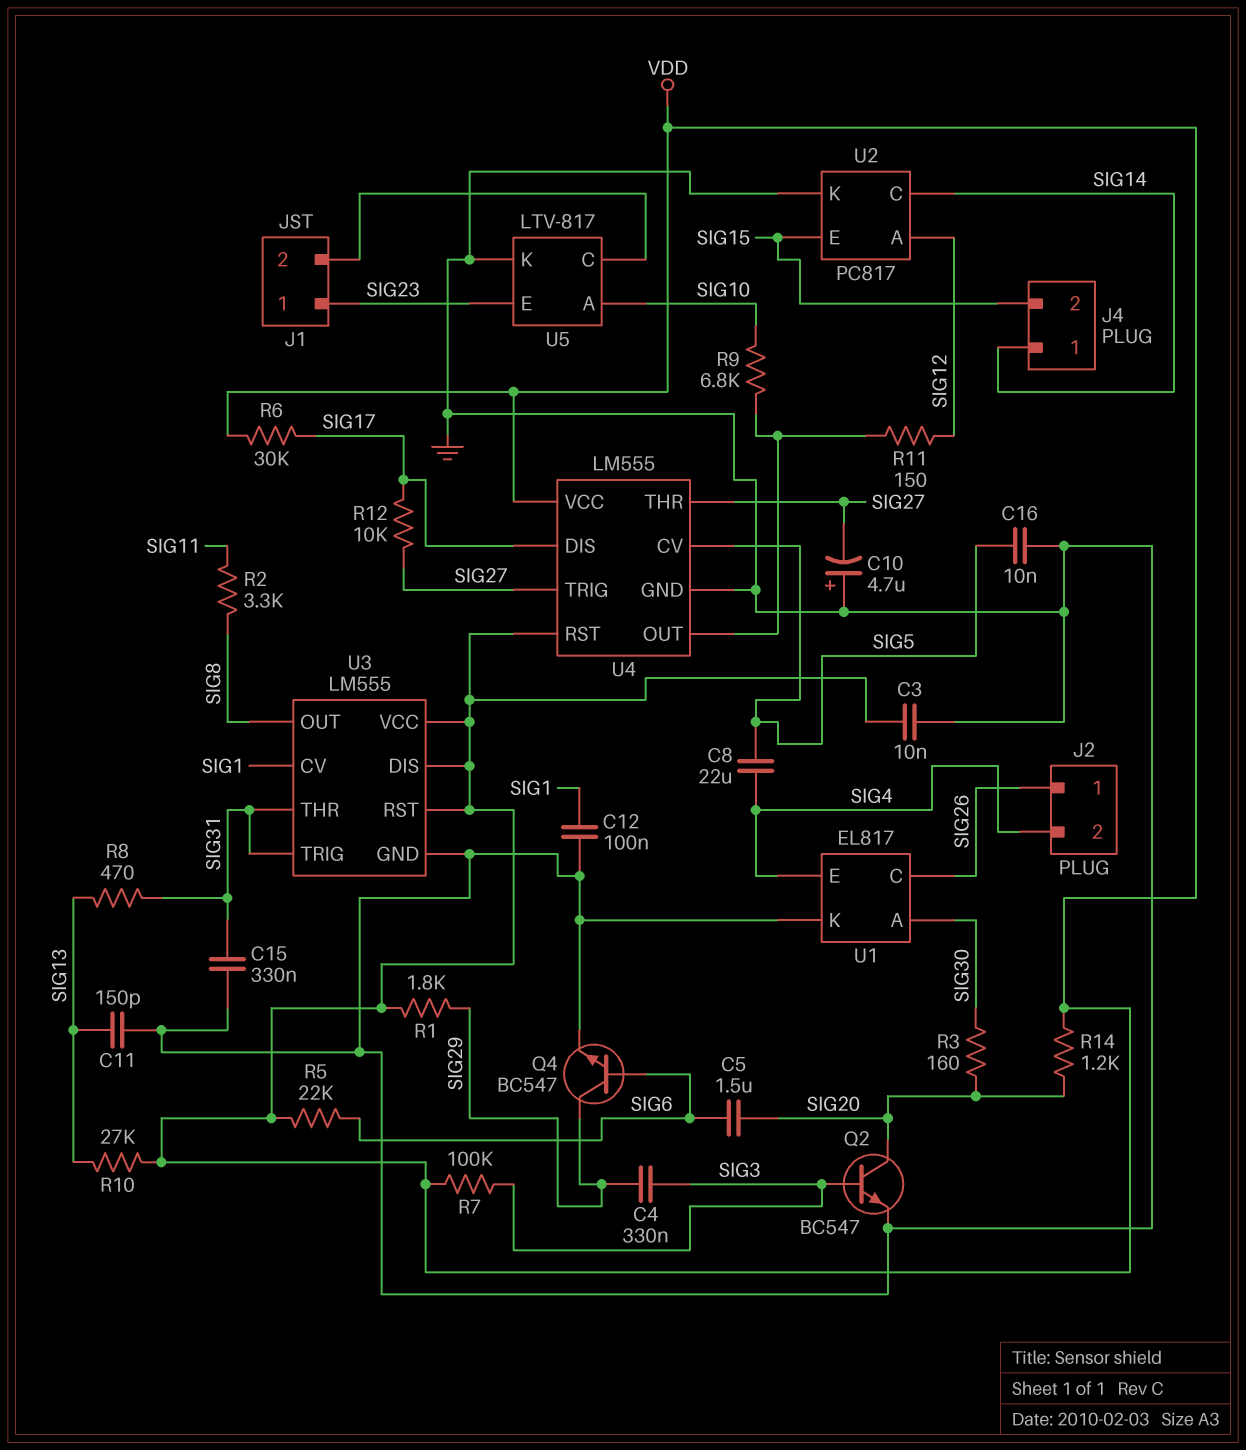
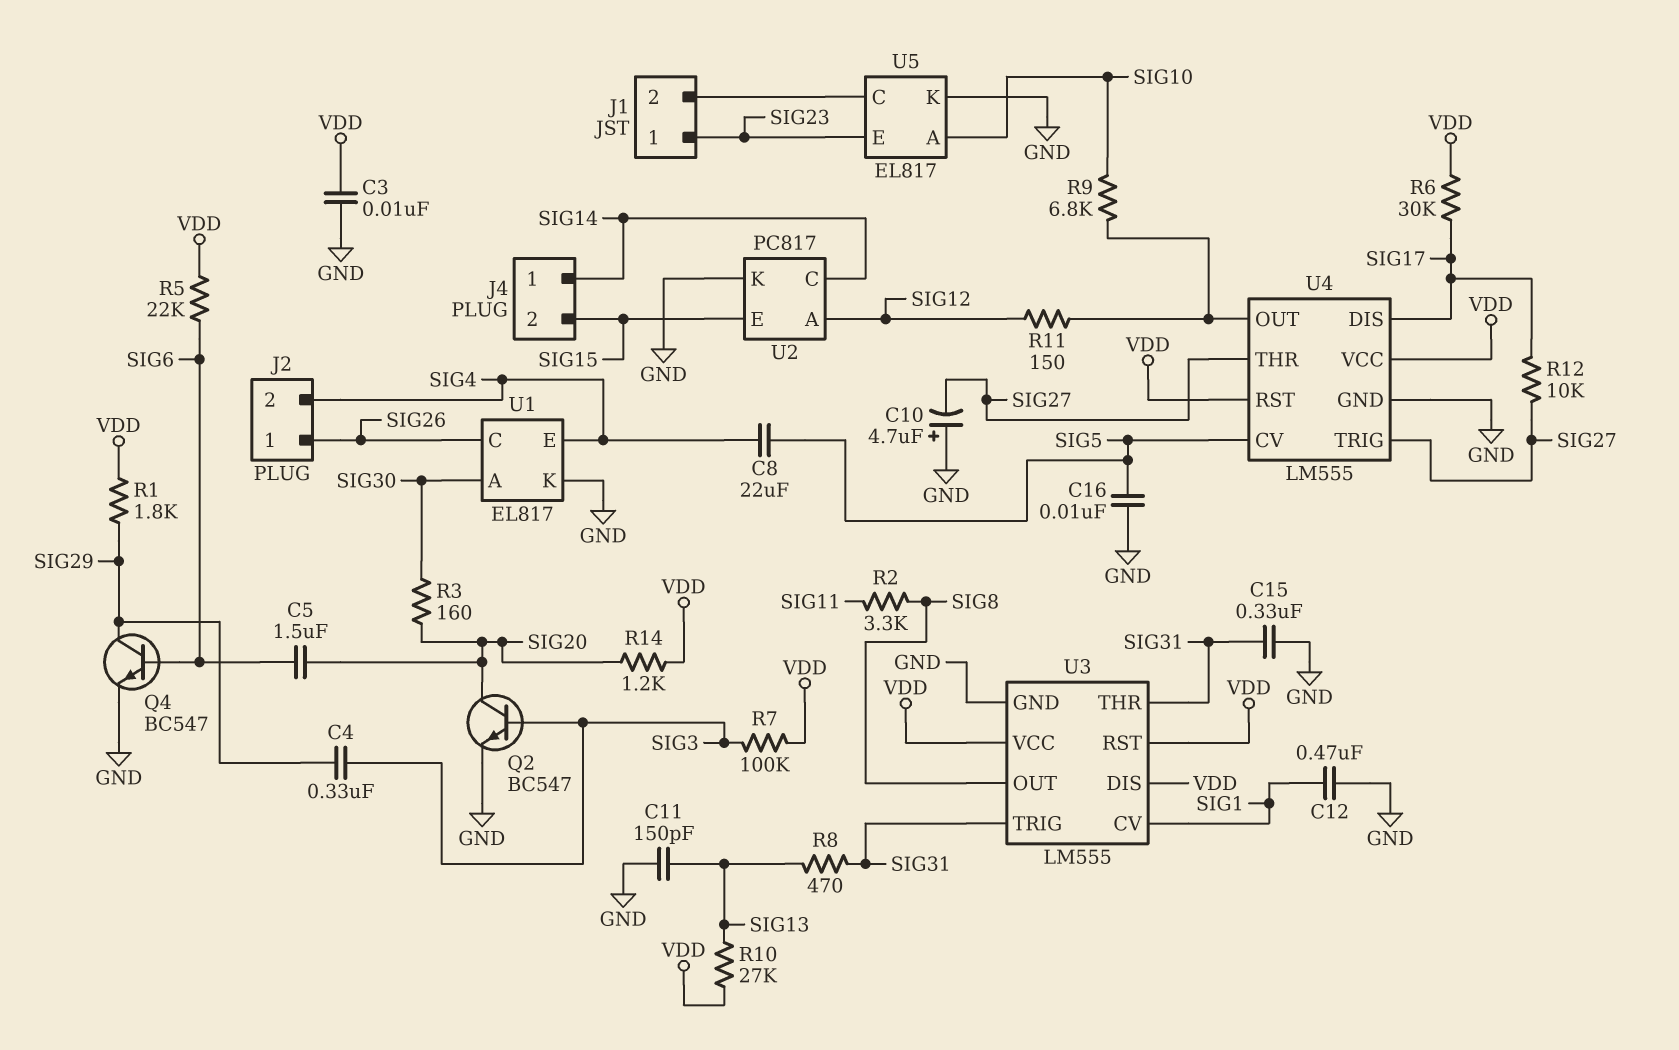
C12: 100nF (GND, SIG1) -> 470nF (GND, SIG1)
U5: LTV-817 -> EL817

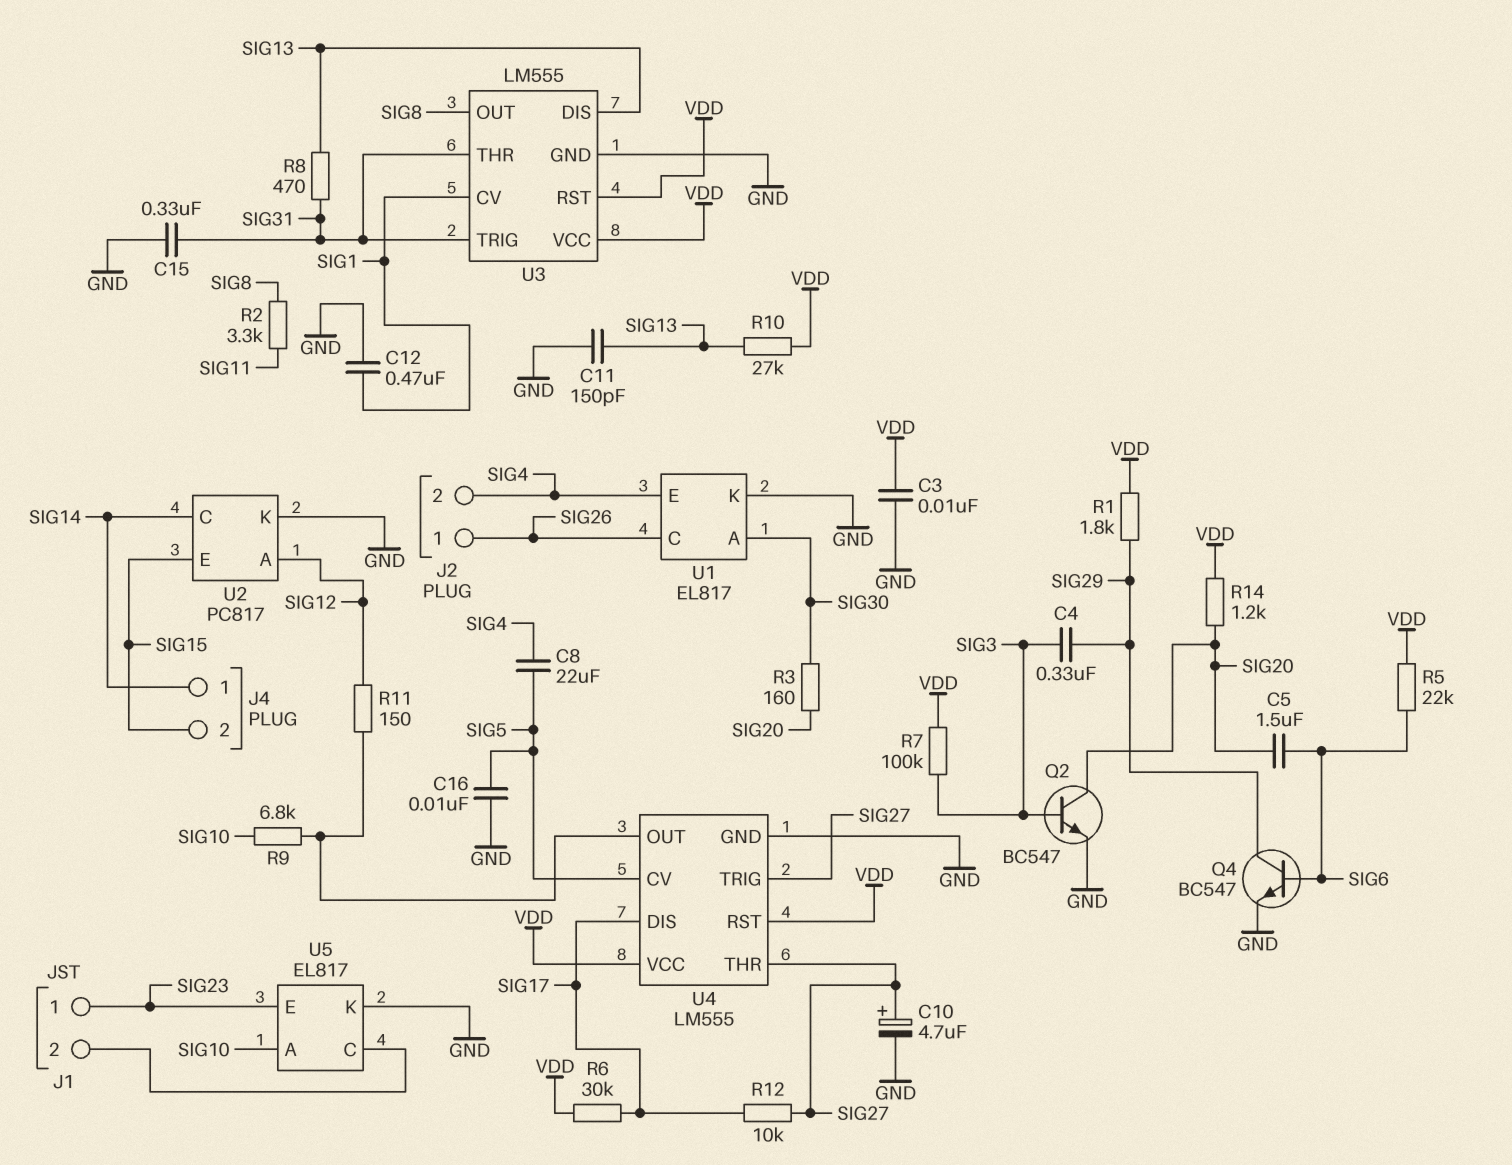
C10: 4.7uF (plus GND, minus SIG27) -> 4.7uF (plus SIG27, minus GND)
U3 pin DIS: VDD -> SIG13

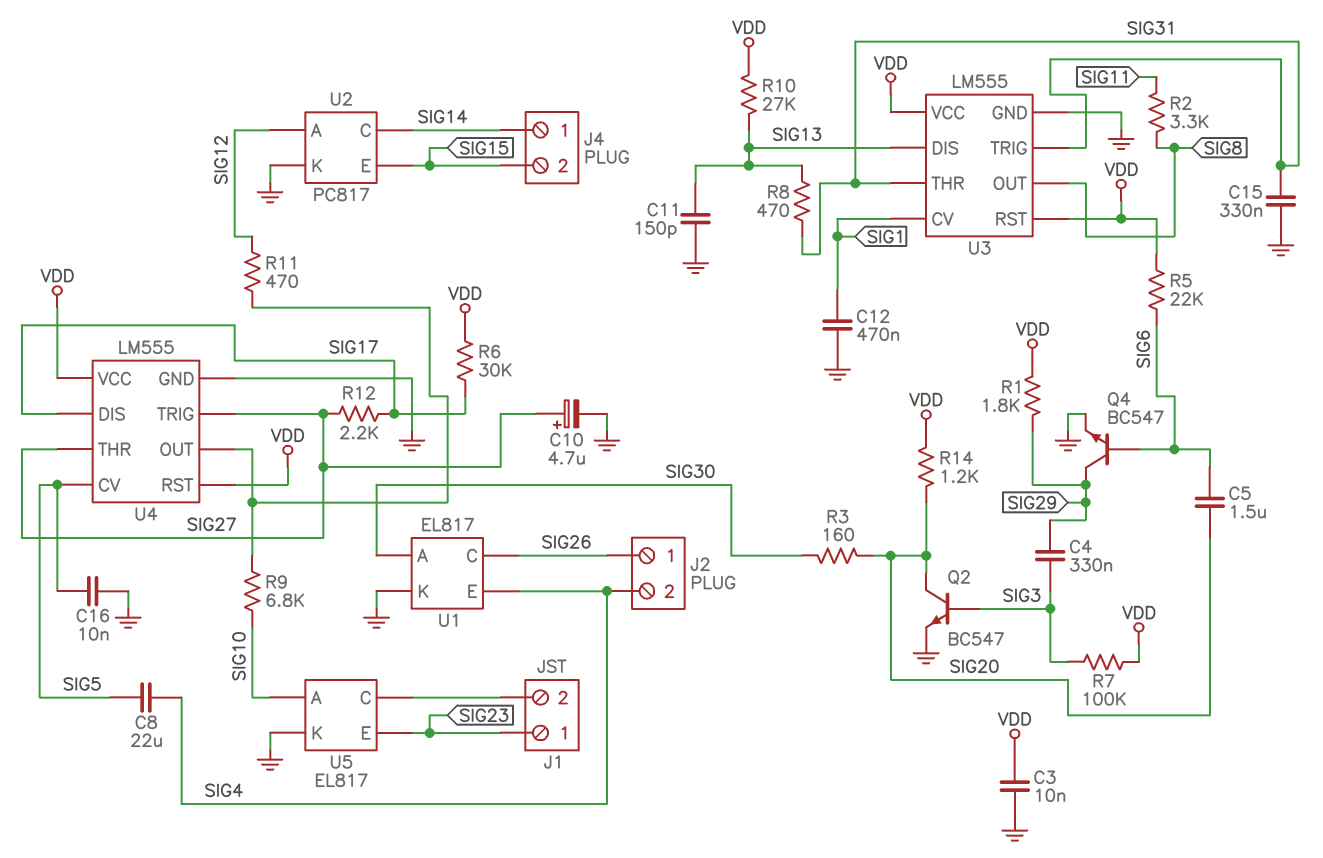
R11: 150 (SIG12, U4/OUT) -> 470 (SIG12, U4/OUT)
R12: 10k (SIG17, SIG27) -> 2.2k (SIG17, SIG27)

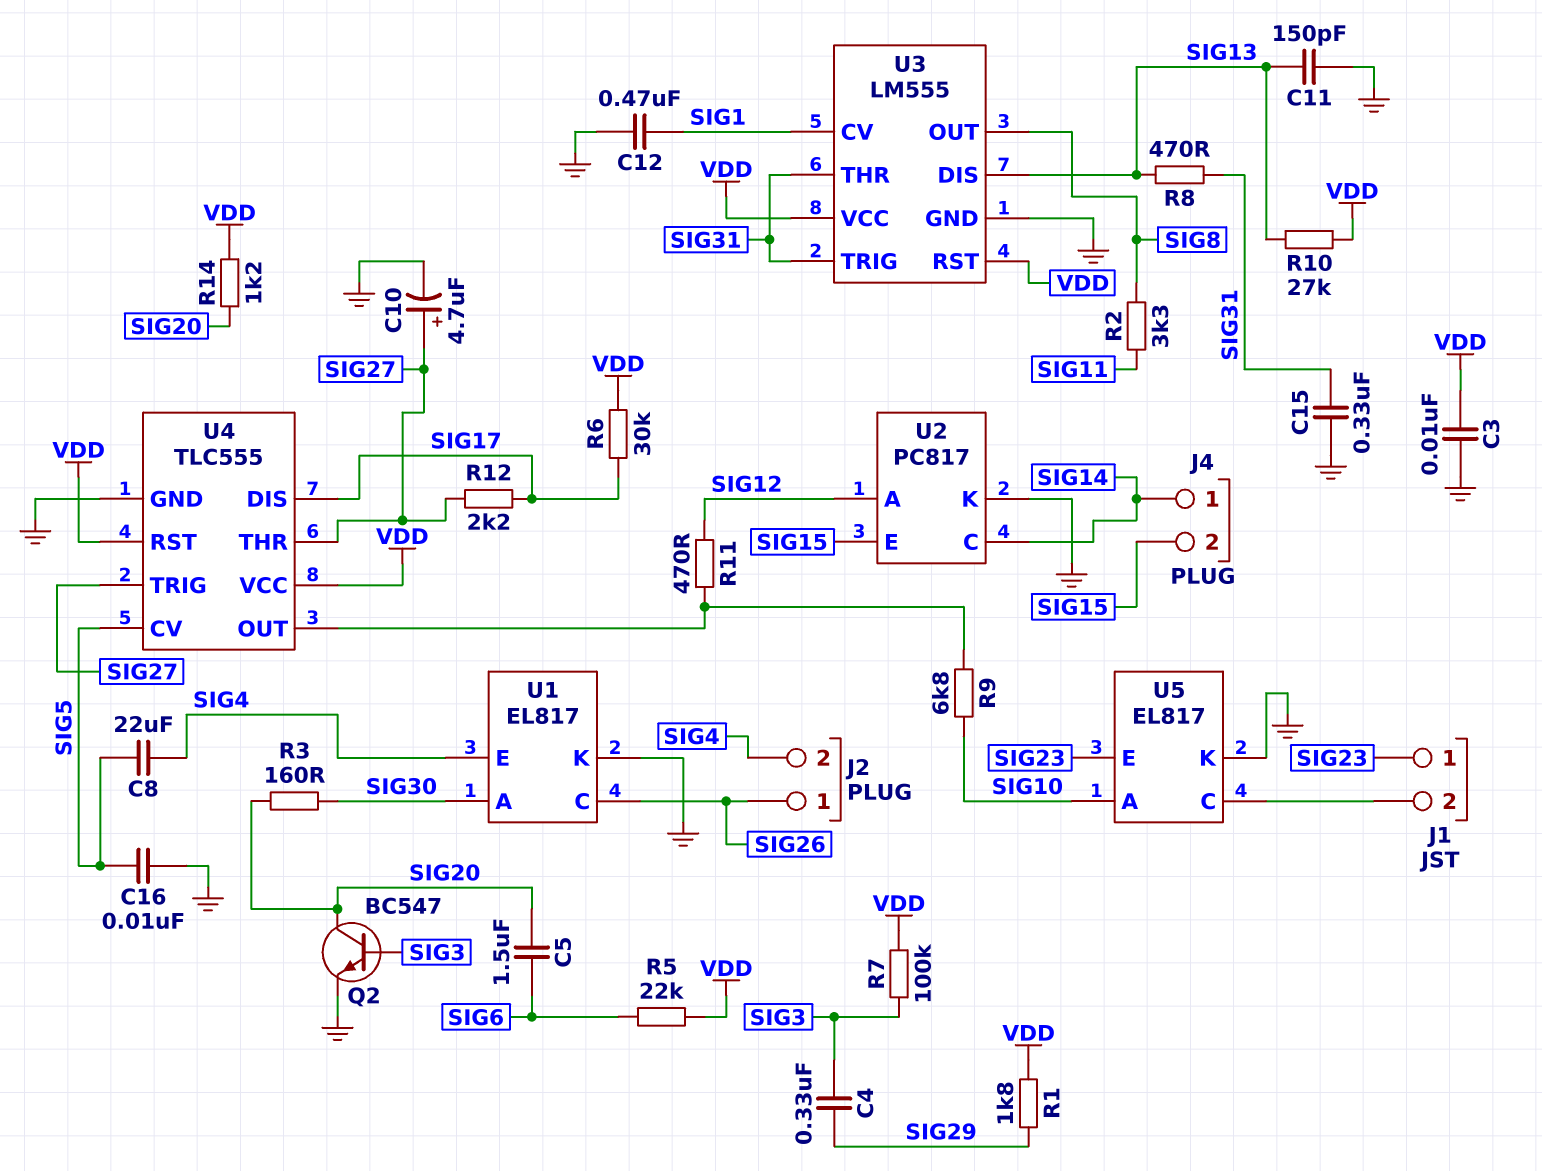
Q4: NPN BC547 (B SIG6, C SIG29, E GND) -> none
U4: LM555 -> TLC555

